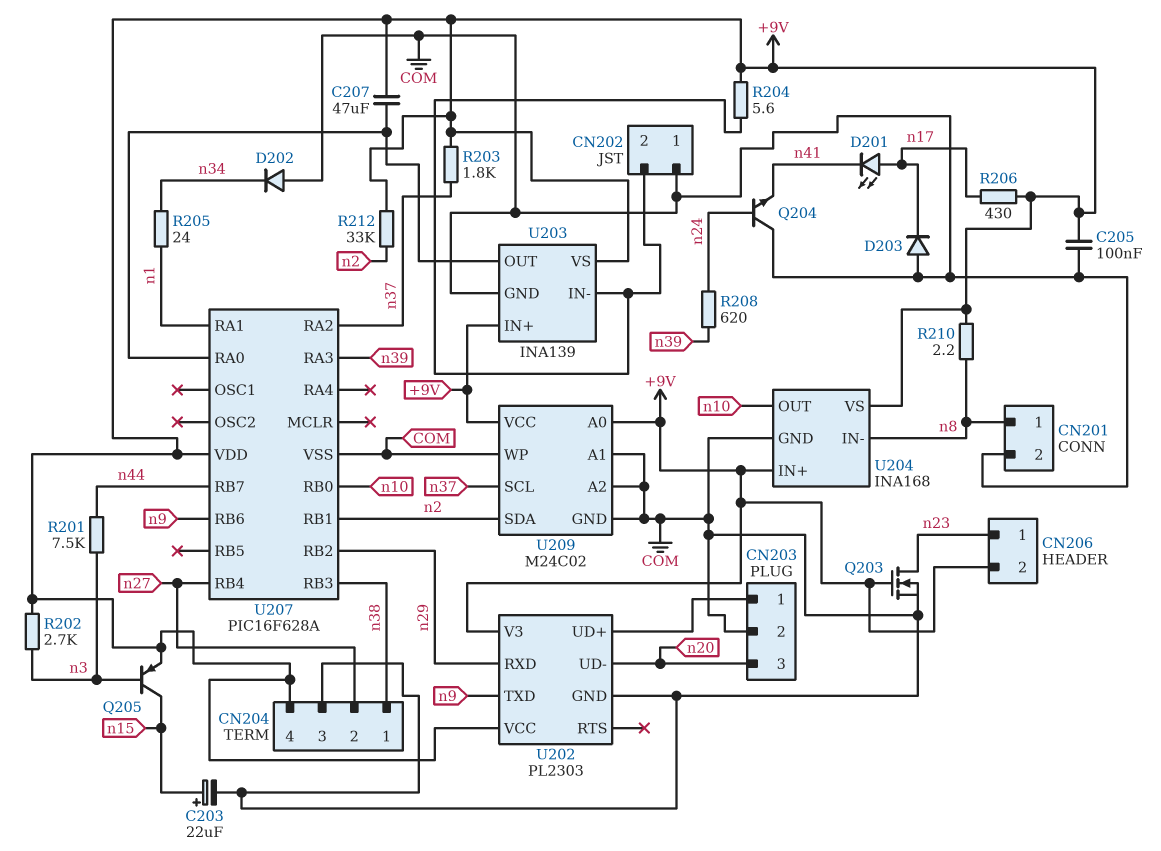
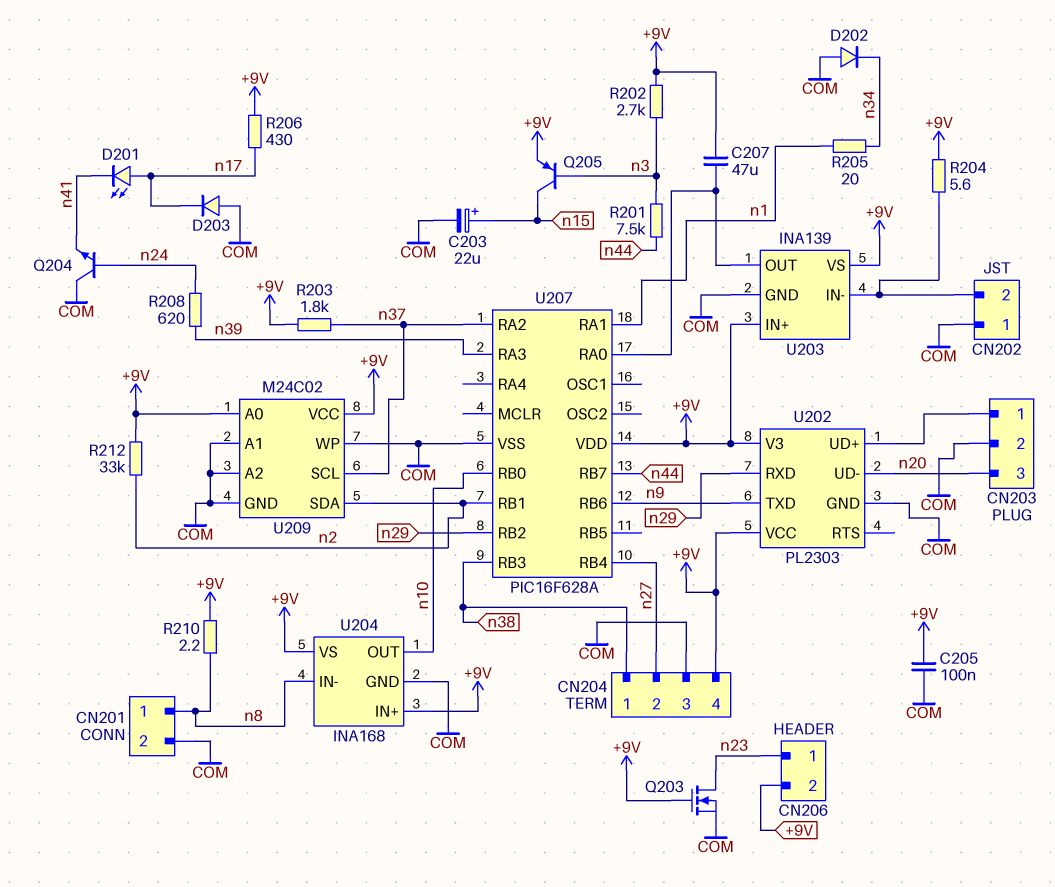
R205: 24 (n1, n34) -> 20 (n1, n34)

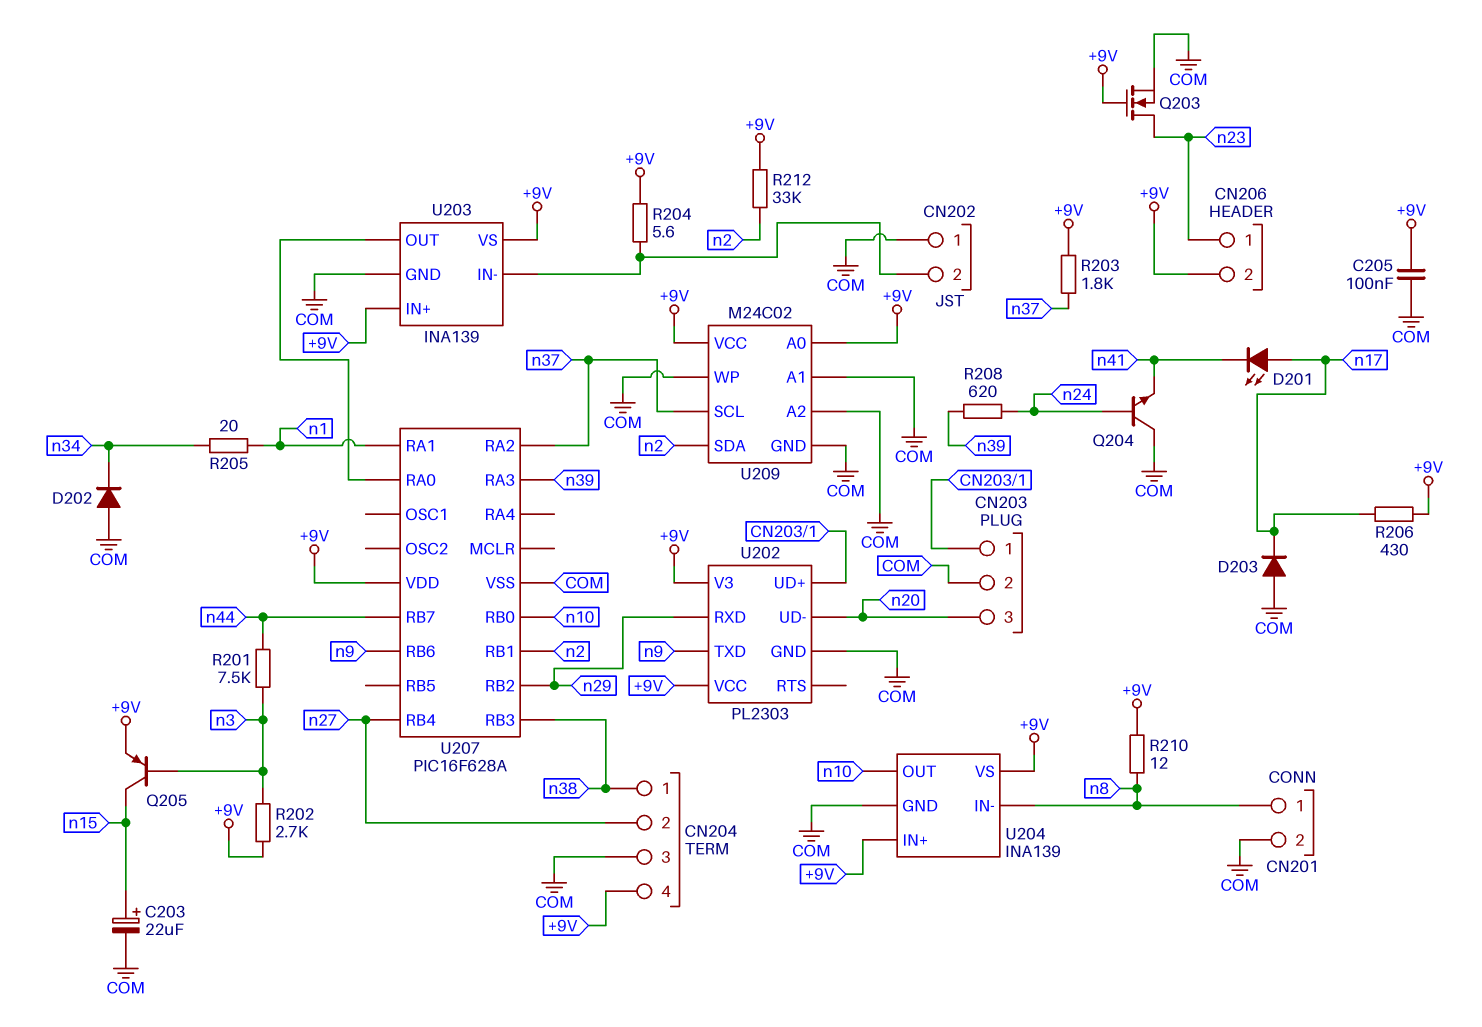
C207: 47uF (+9V, U203/OUT) -> none
R210: 2.2 (+9V, n8) -> 12 (+9V, n8)
U204: INA168 -> INA139

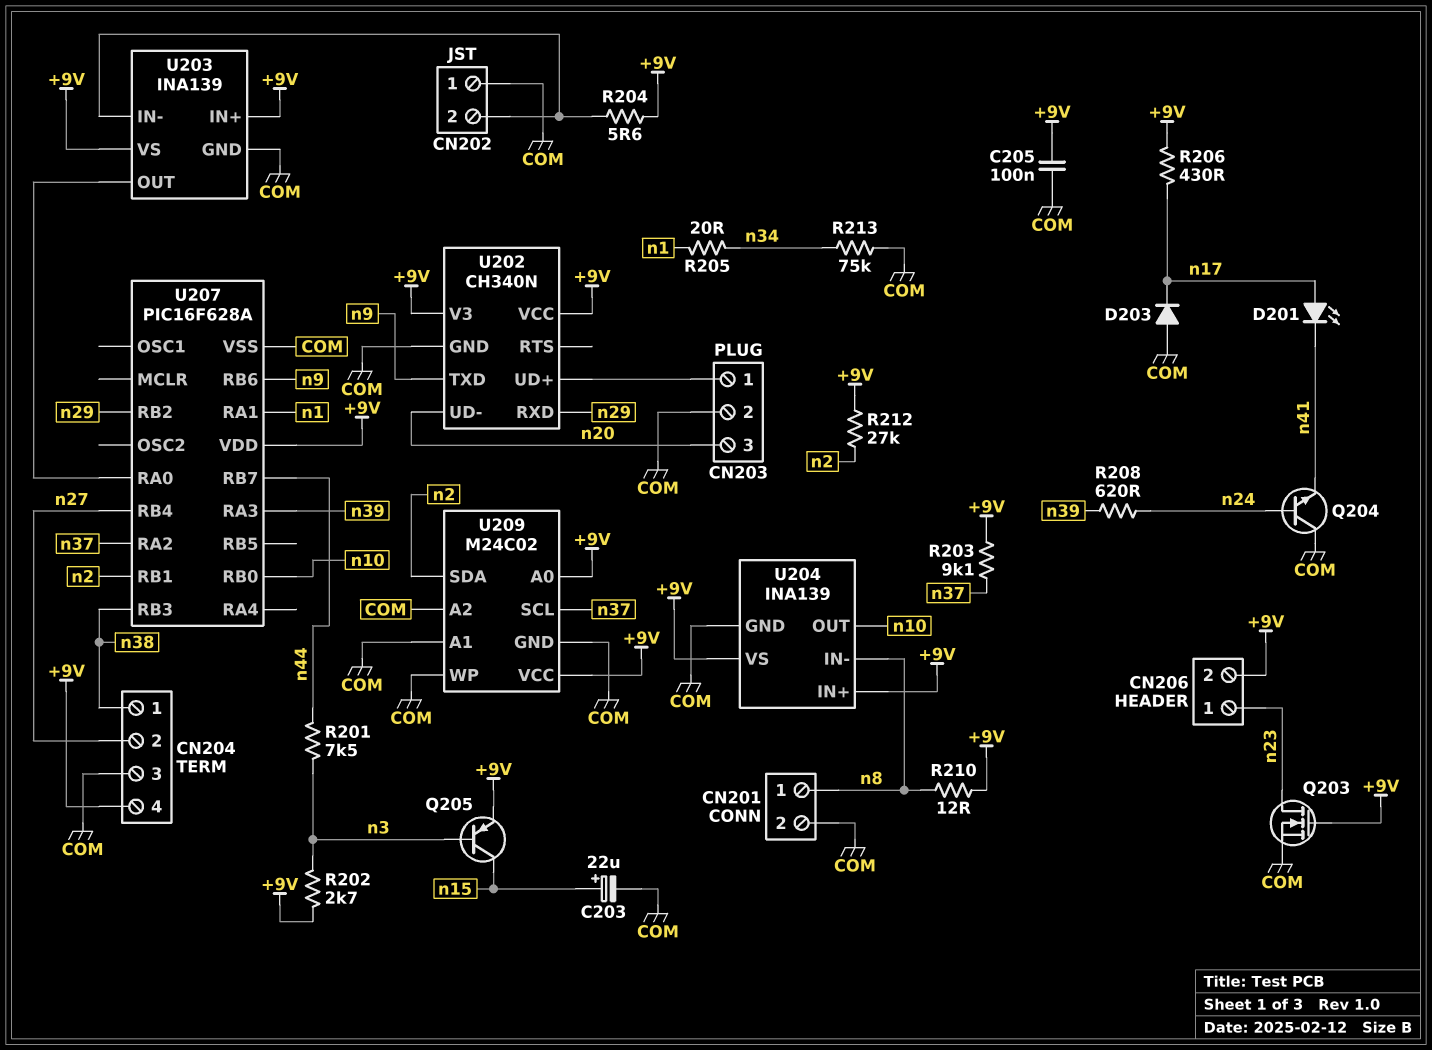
D202: diode (A COM, K n34) -> none
R203: 1.8k (+9V, n37) -> 9.1k (+9V, n37)
R212: 33k (+9V, n2) -> 27k (+9V, n2)
R213: none -> 75k (COM, n34)
U202: PL2303 -> CH340N

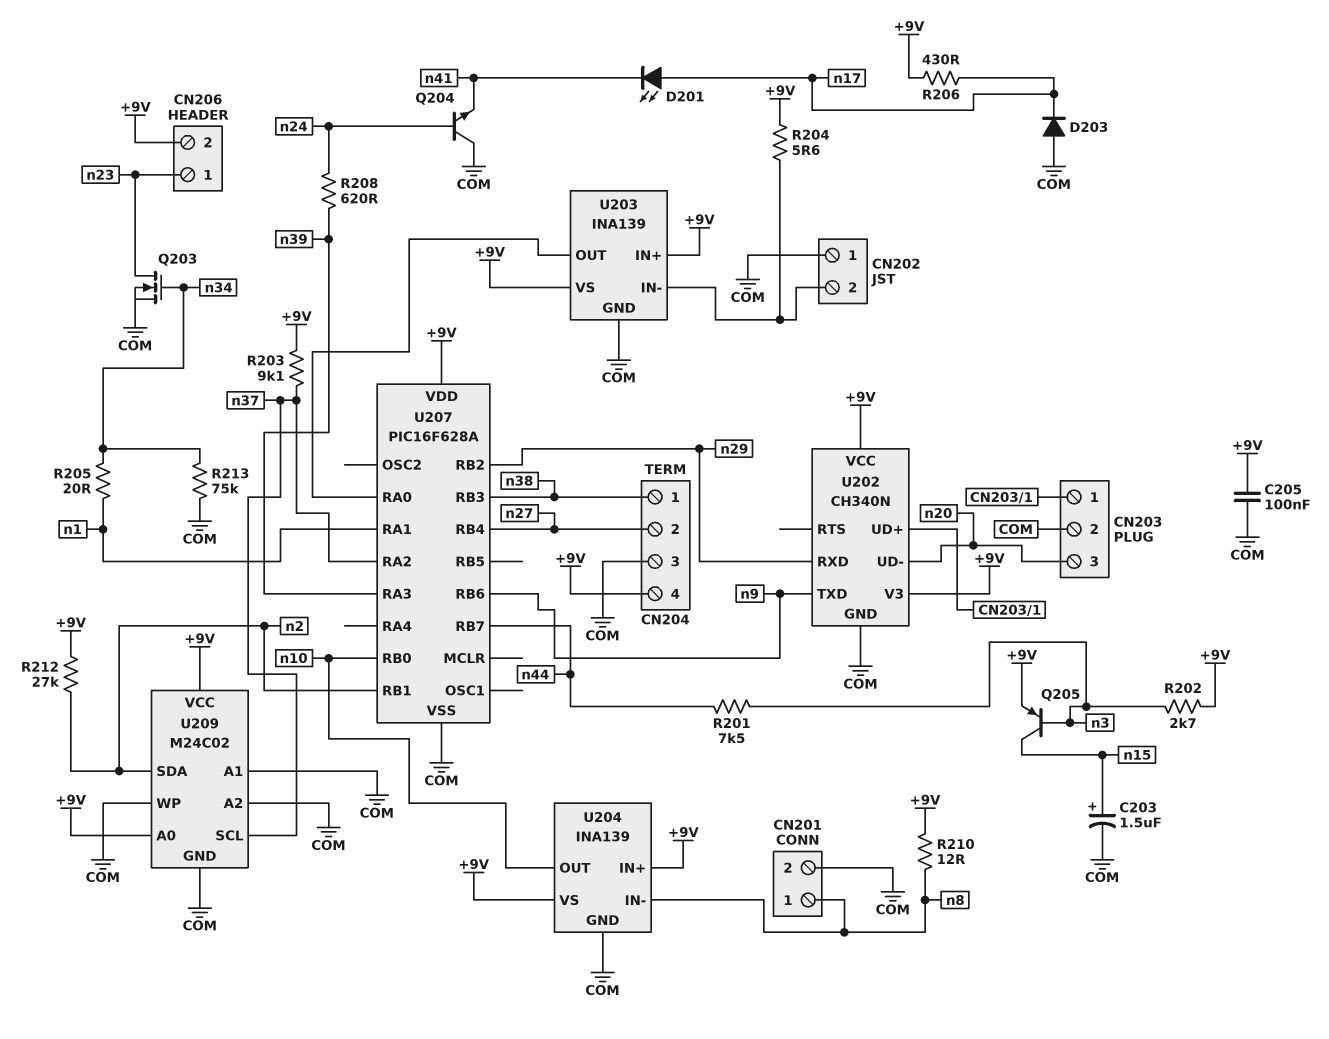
C203: 22uF (plus n15, minus COM) -> 1.5uF (plus n15, minus COM)
Q203: NMOS (G +9V, D n23, S COM) -> NMOS (G n34, D n23, S COM)

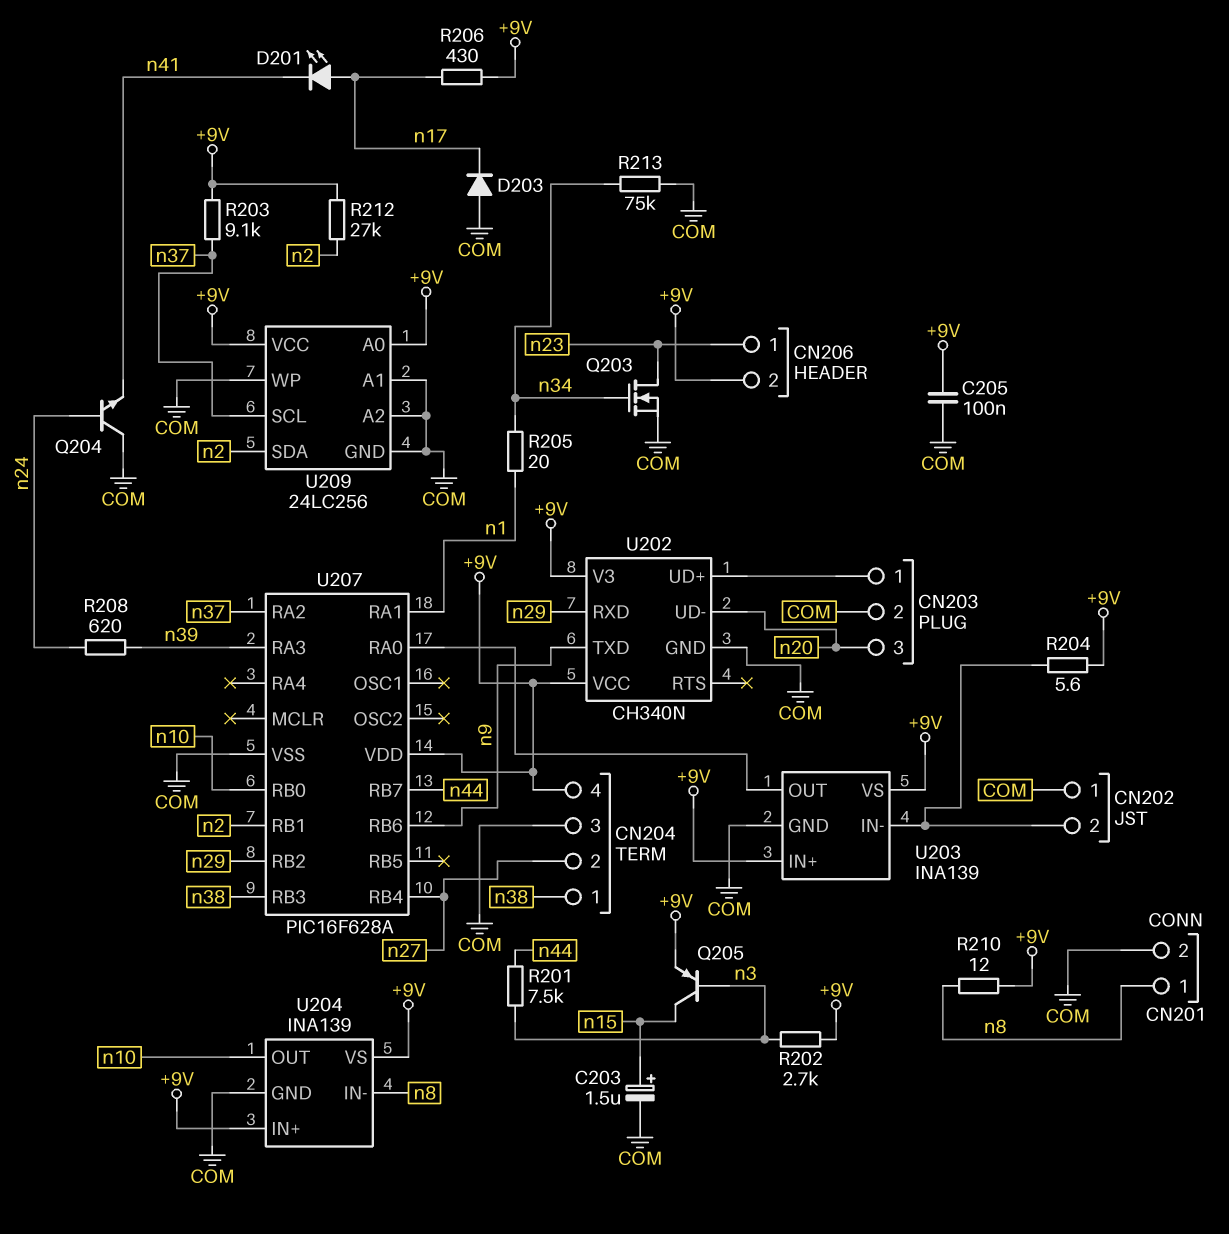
U209: M24C02 -> 24LC256

